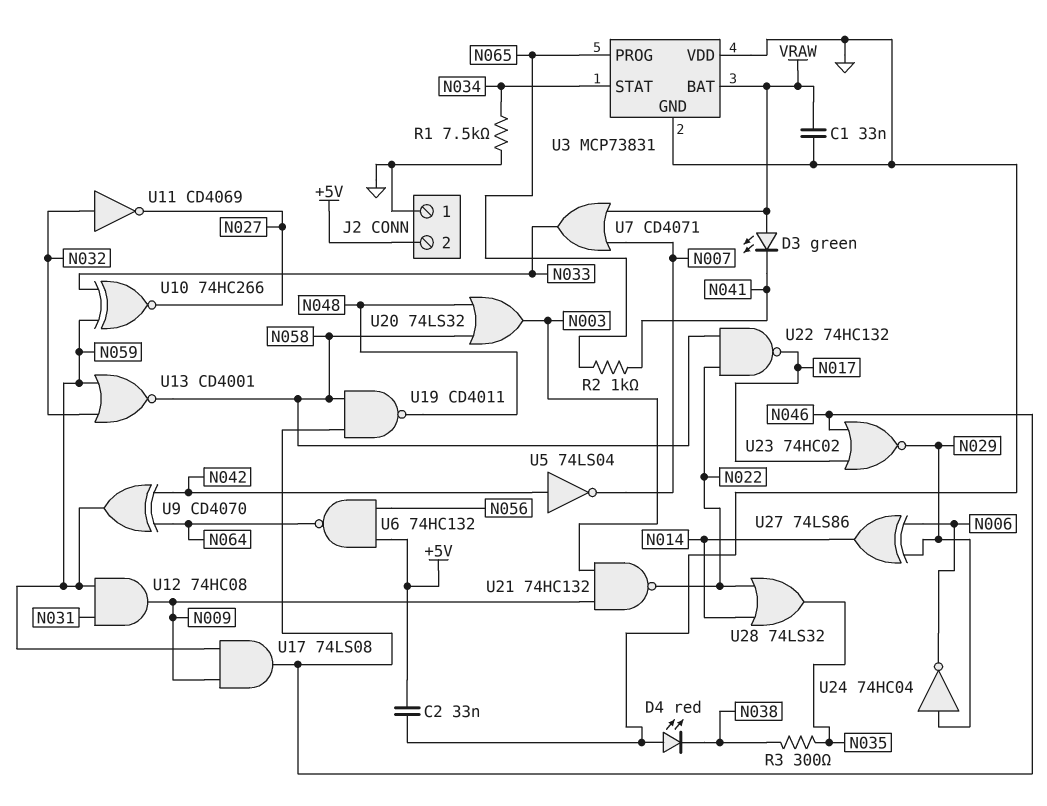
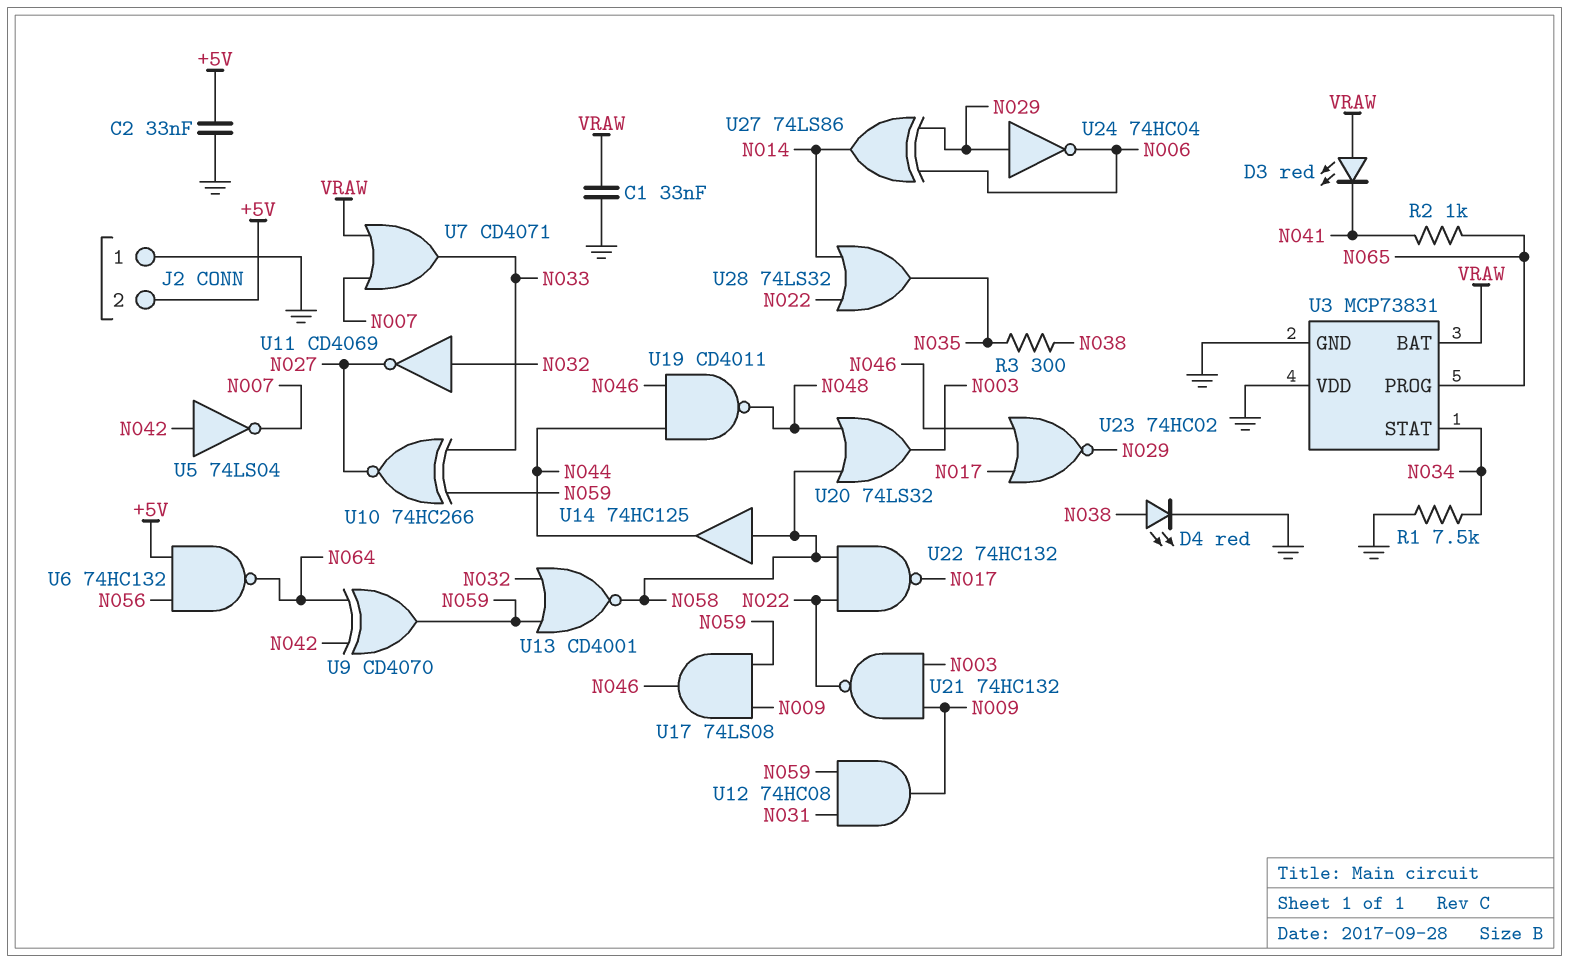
D3: LED green (A VRAW, K N041) -> LED red (A VRAW, K N041)
D4: LED red (A GND, K N038) -> LED red (A N038, K GND)
U14: none -> buffer 74HC125 (in N058, out N044)
U19: NAND CD4011 (in N046, in N058, out N048) -> NAND CD4011 (in N044, in N046, out N048)

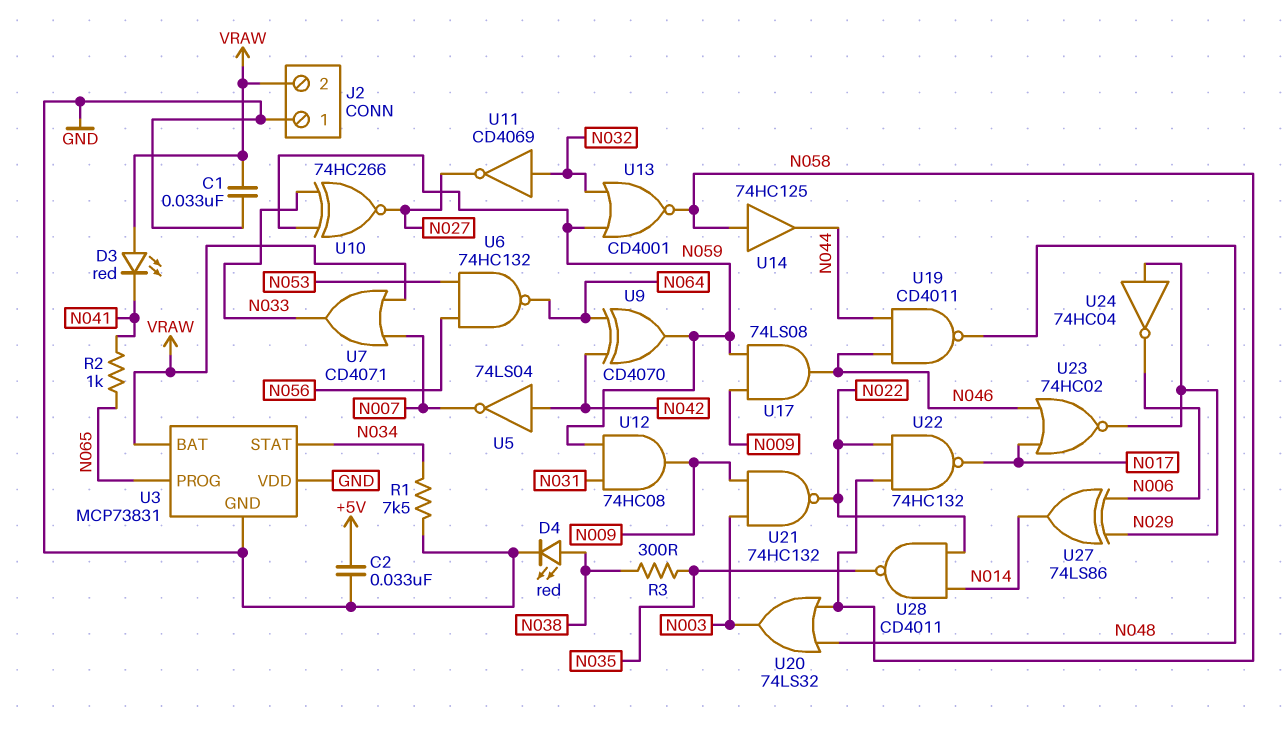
J2 pin 2: +5V -> VRAW
U6: NAND 74HC132 (in +5V, in N056, out N064) -> NAND 74HC132 (in N053, in N056, out N064)
U28: OR 74LS32 (in N014, in N022, out N035) -> NAND CD4011 (in N014, in N022, out N035)

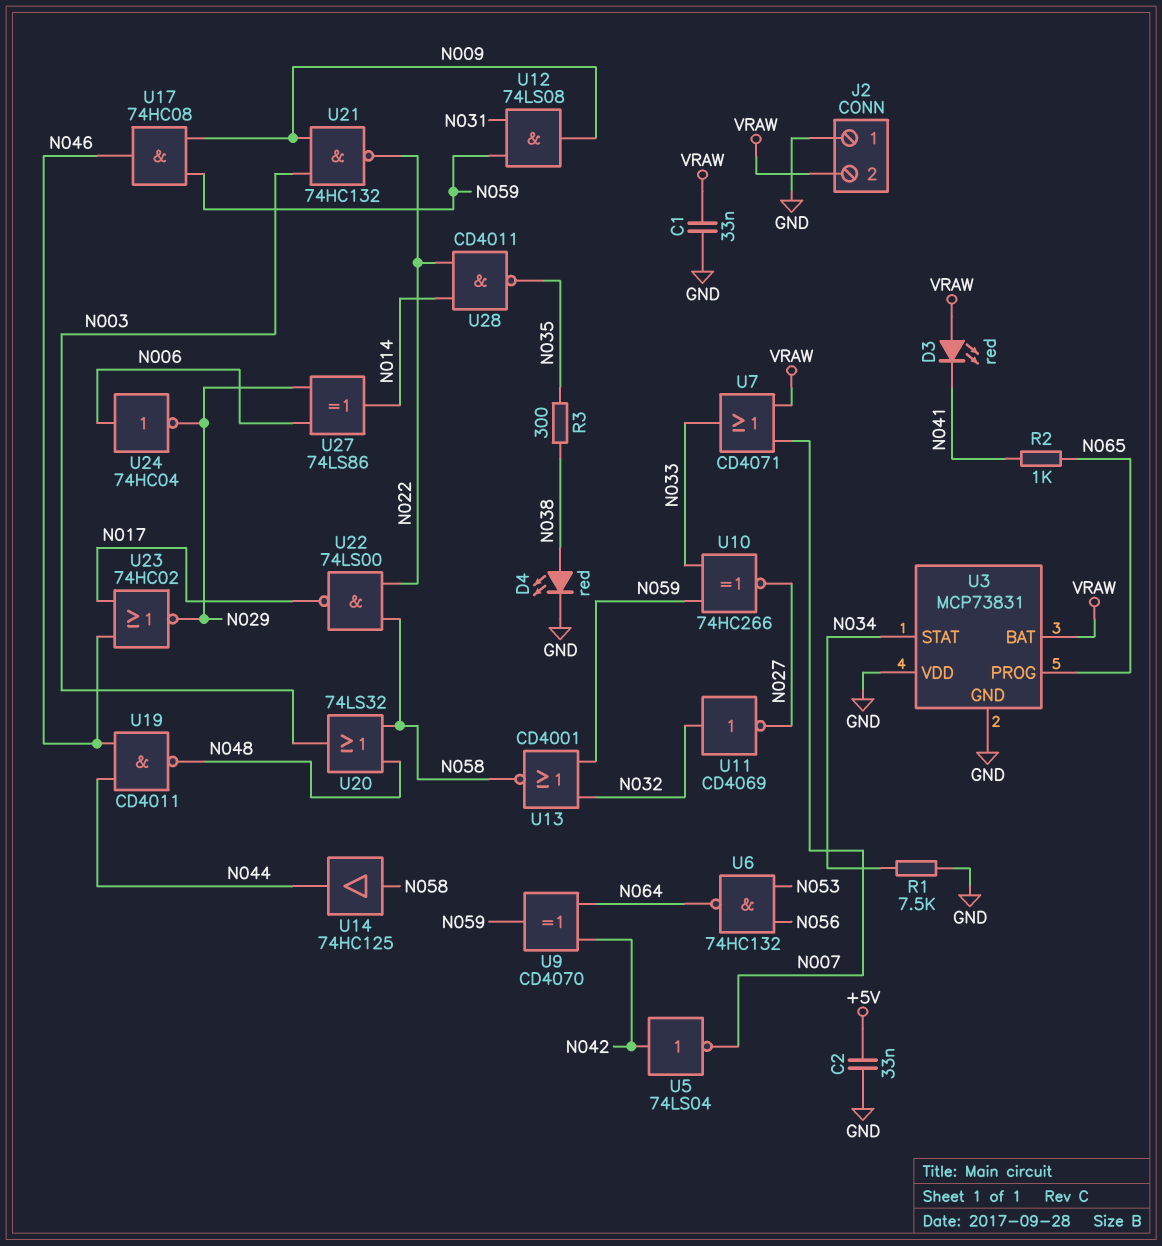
U12: AND 74HC08 (in N031, in N059, out N009) -> AND 74LS08 (in N031, in N059, out N009)
U17: AND 74LS08 (in N009, in N059, out N046) -> AND 74HC08 (in N009, in N059, out N046)
U22: NAND 74HC132 (in N022, in N058, out N017) -> NAND 74LS00 (in N022, in N058, out N017)
U24: NOT 74HC04 (in N029, out N006) -> NOT 74HC04 (in N006, out N029)

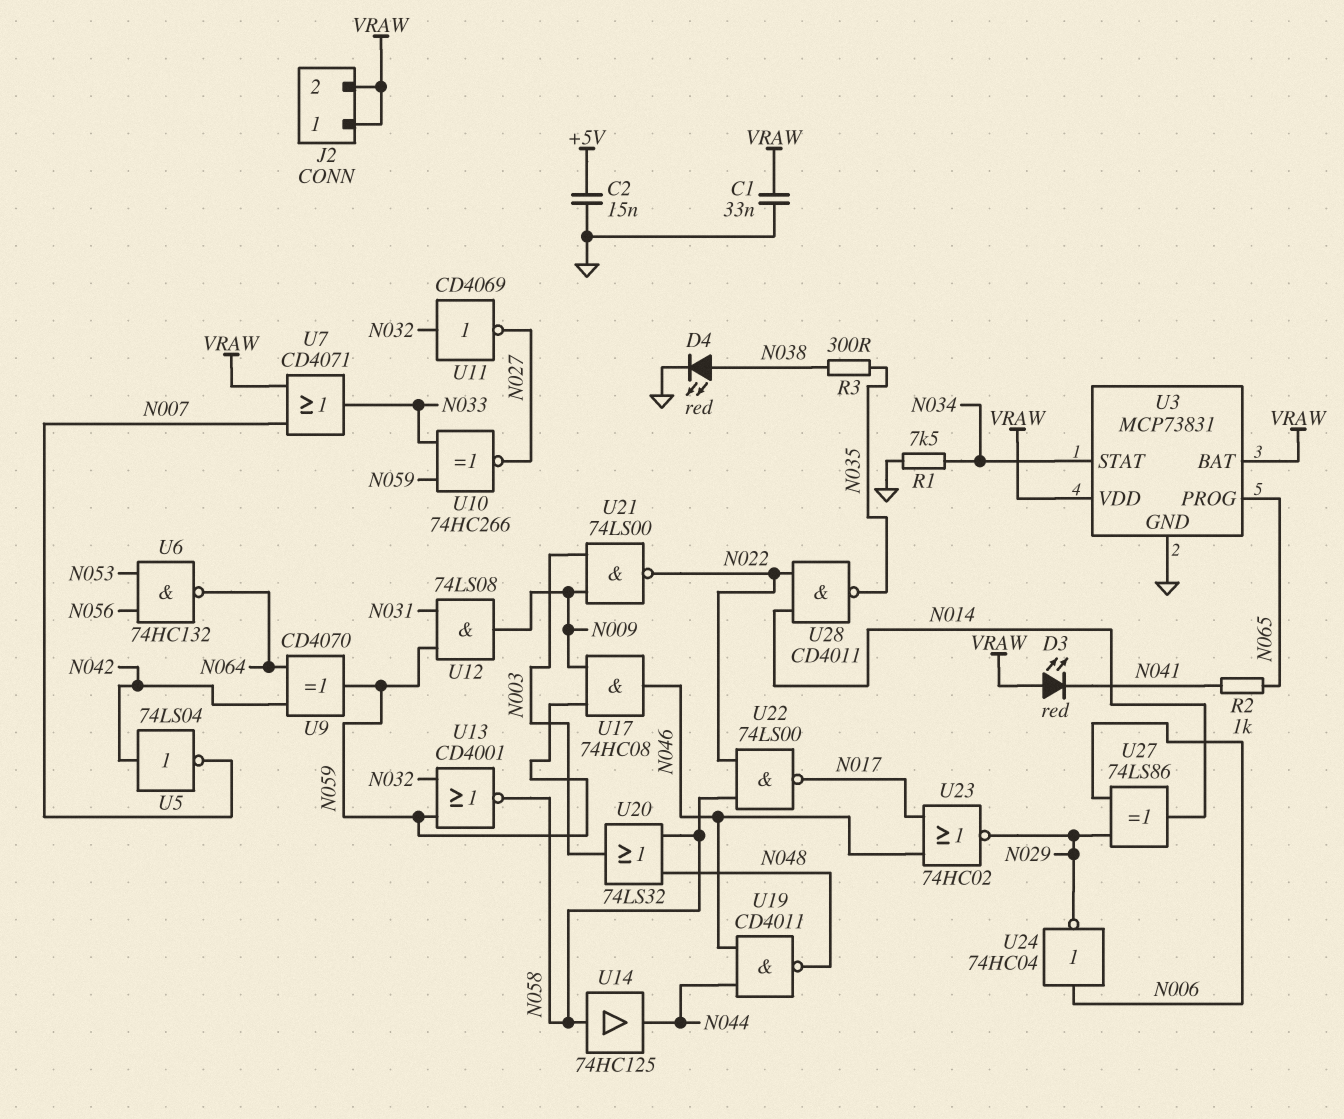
C2: 33nF (+5V, GND) -> 15nF (+5V, GND)
J2 pin 1: GND -> VRAW
U3 pin VDD: GND -> VRAW
U21: NAND 74HC132 (in N003, in N009, out N022) -> NAND 74LS00 (in N003, in N009, out N022)

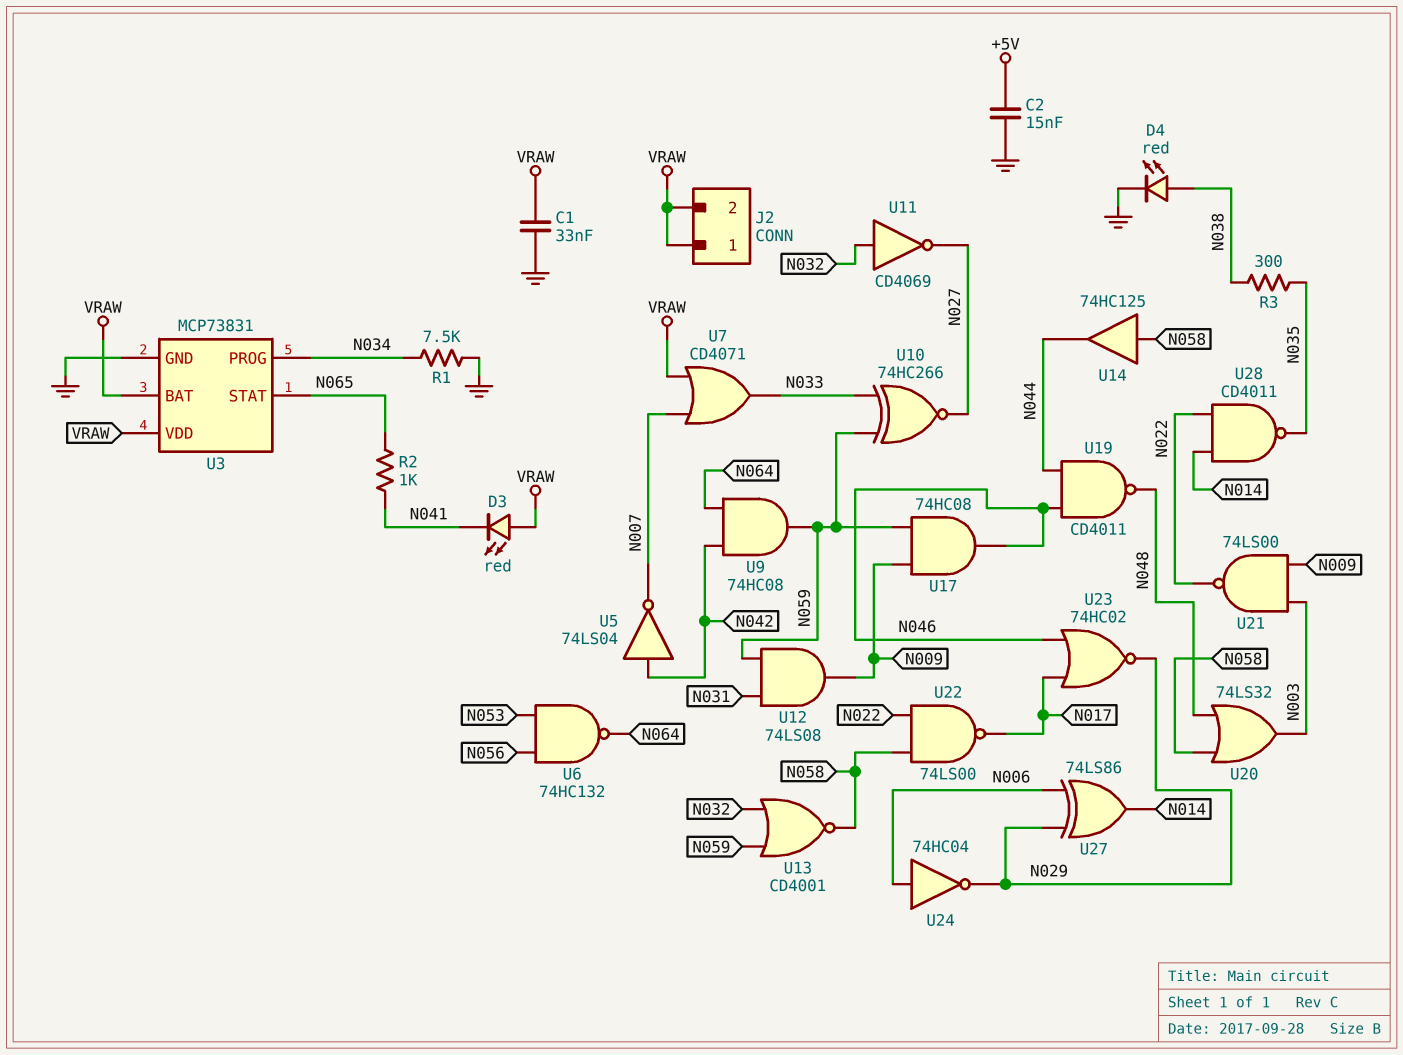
U3 pin PROG: N065 -> N034
U3 pin STAT: N034 -> N065
U9: XOR CD4070 (in N042, in N064, out N059) -> AND 74HC08 (in N042, in N064, out N059)

